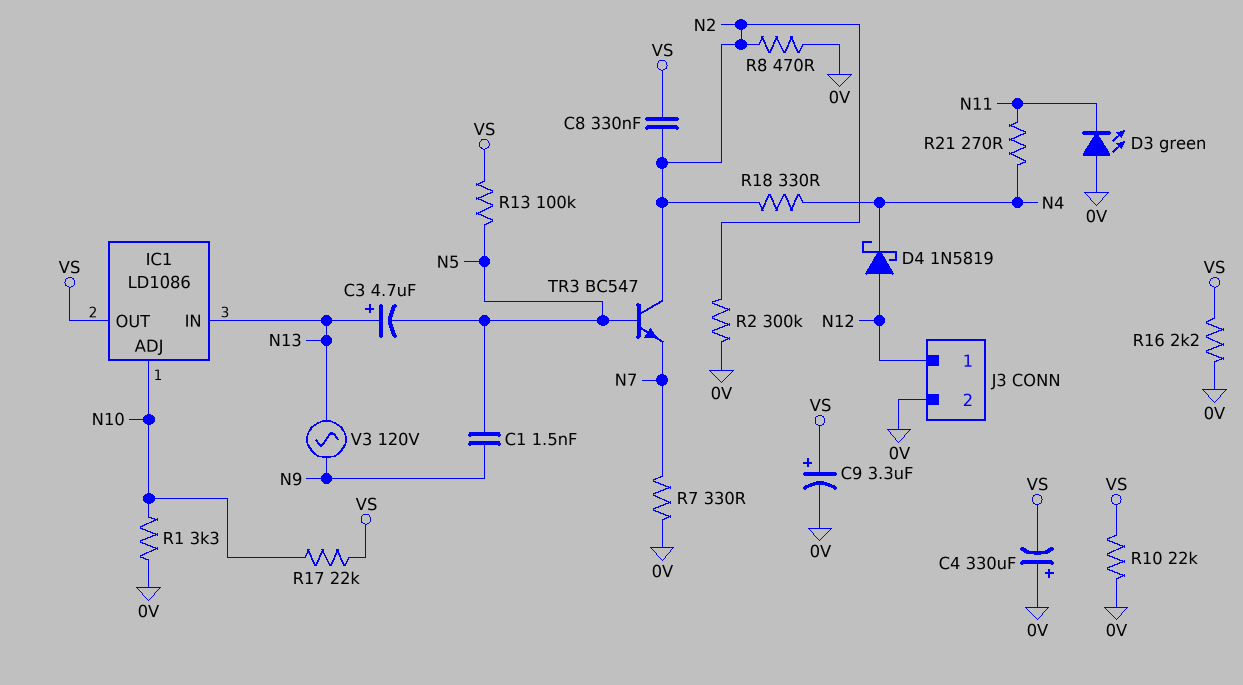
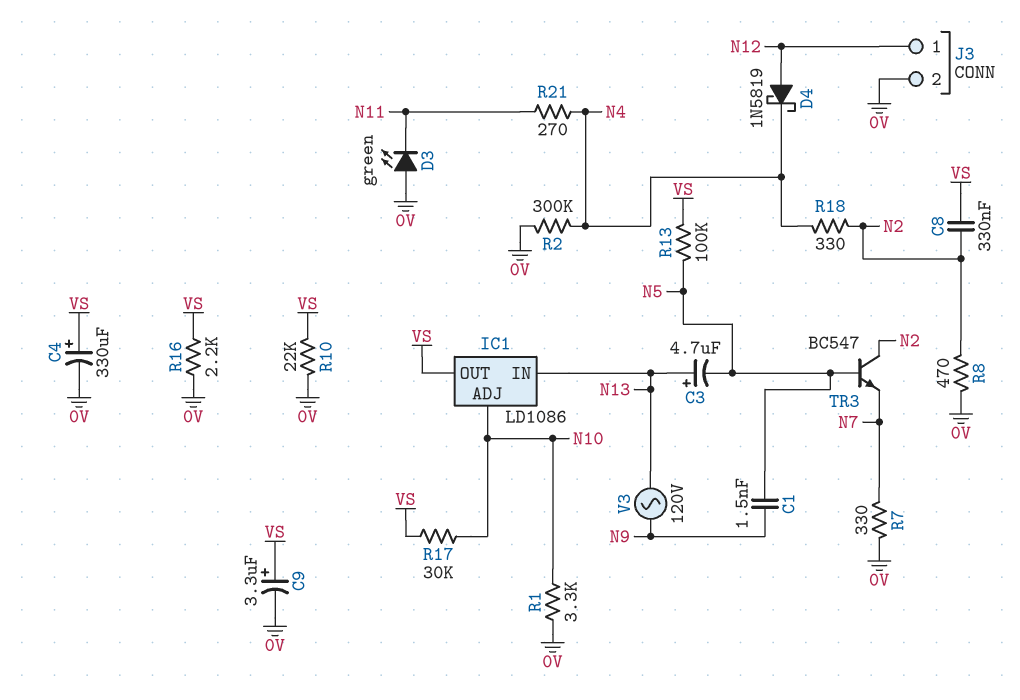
C4: 330uF (plus 0V, minus VS) -> 330uF (plus VS, minus 0V)
R2: 300k (0V, N2) -> 300k (0V, N4)
R17: 22k (N10, VS) -> 30k (N10, VS)

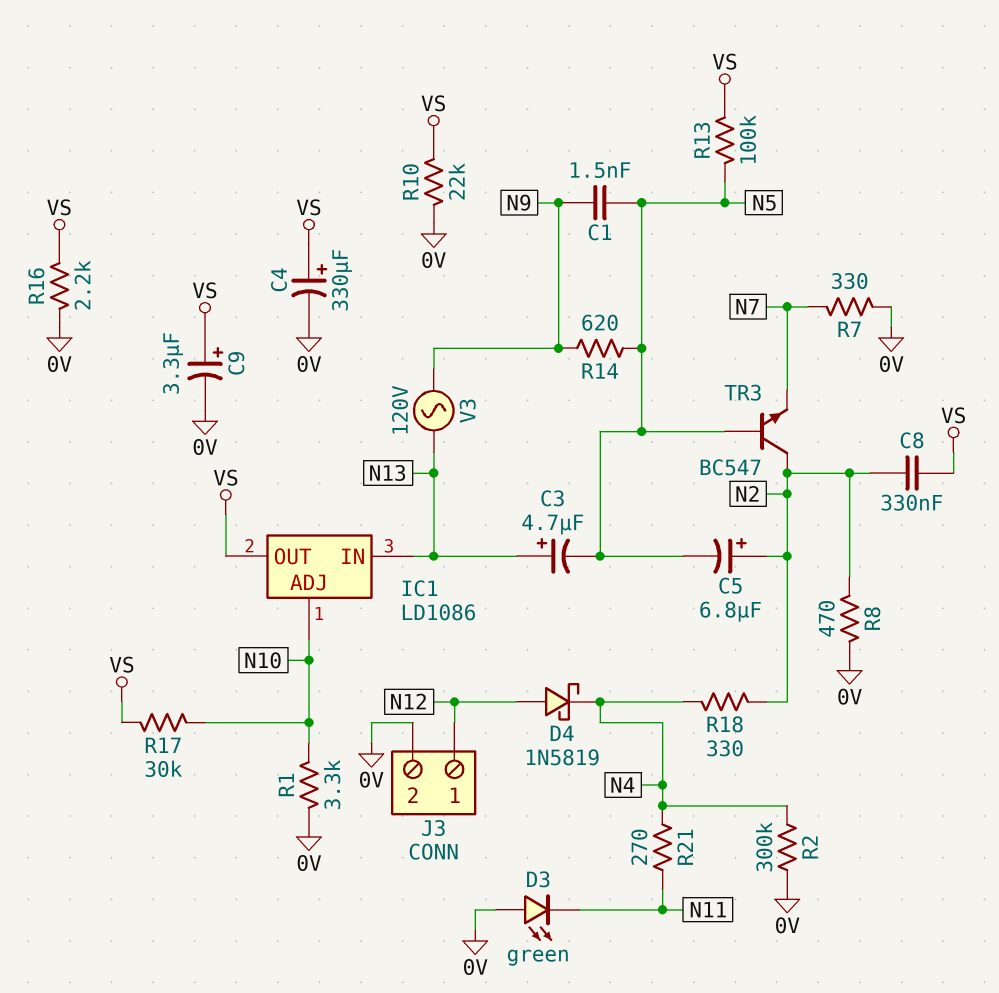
C5: none -> 6.8uF (plus N2, minus N5)
R14: none -> 620 (N5, N9)

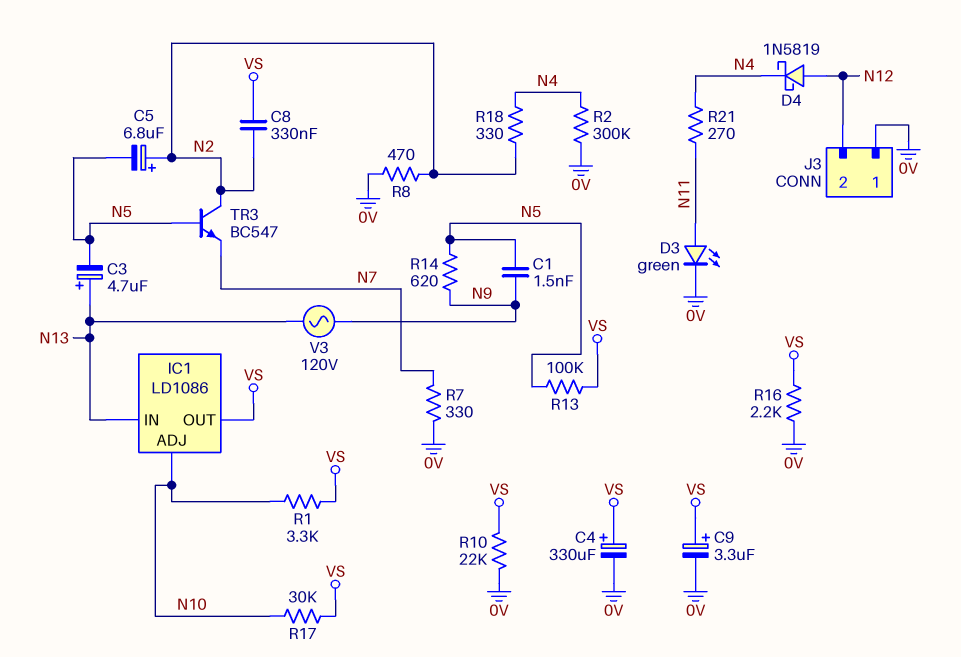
D3: LED green (A 0V, K N11) -> LED green (A N11, K 0V)
J3 pin 1: N12 -> 0V
J3 pin 2: 0V -> N12
R1: 3.3k (0V, N10) -> 3.3k (N10, VS)

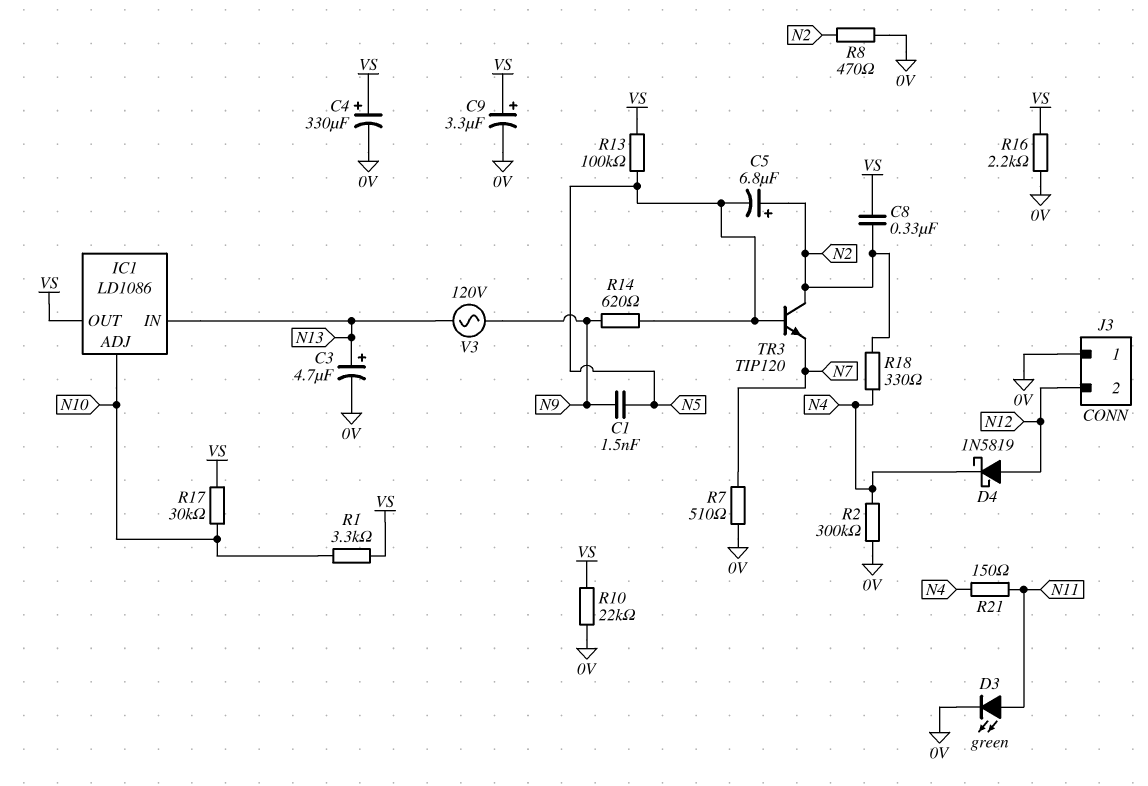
C3: 4.7uF (plus N13, minus N5) -> 4.7uF (plus N13, minus 0V)
R7: 330 (0V, N7) -> 510 (0V, N7)
R21: 270 (N4, N11) -> 150 (N4, N11)
TR3: NPN BC547 (B N5, C N2, E N7) -> NPN TIP120 (B N5, C N2, E N7)

